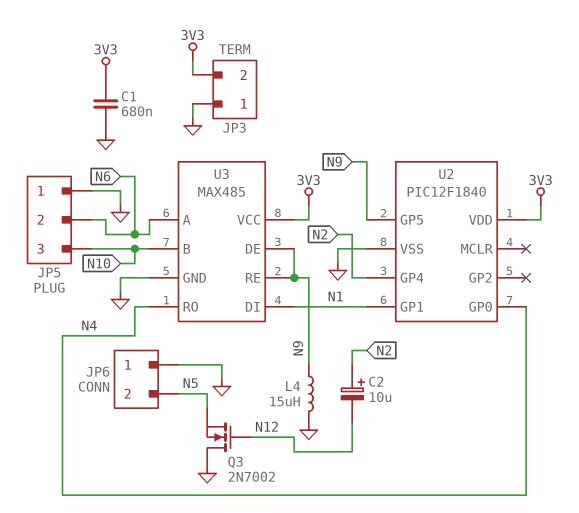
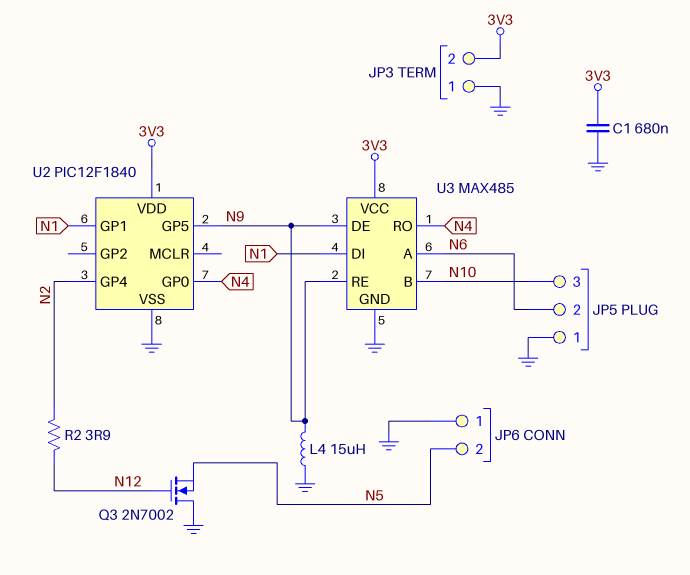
C2: 10uF (plus N2, minus N12) -> none
R2: none -> 3.9 (N2, N12)

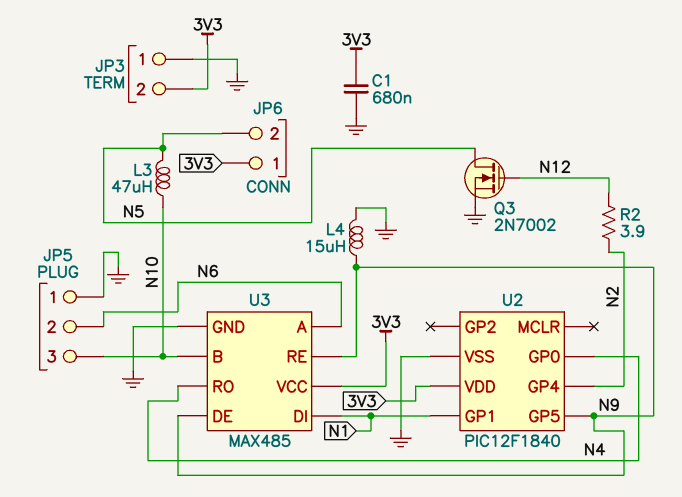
JP6 pin 1: GND -> 3V3
L3: none -> 47uH (N5, N10)
Q3: NMOS 2N7002 (G N12, D GND, S N5) -> NMOS 2N7002 (G N12, D N5, S GND)

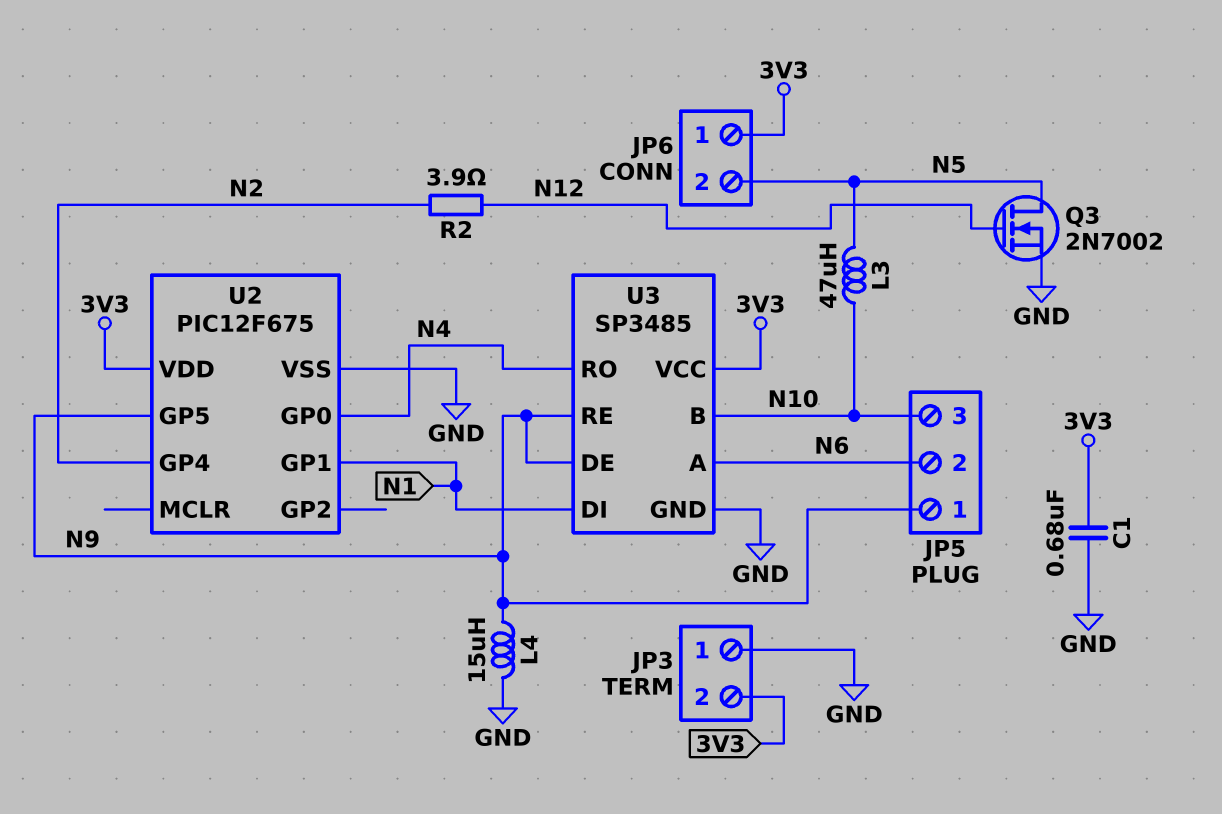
JP5 pin 1: GND -> N9
U2: PIC12F1840 -> PIC12F675
U3: MAX485 -> SP3485

